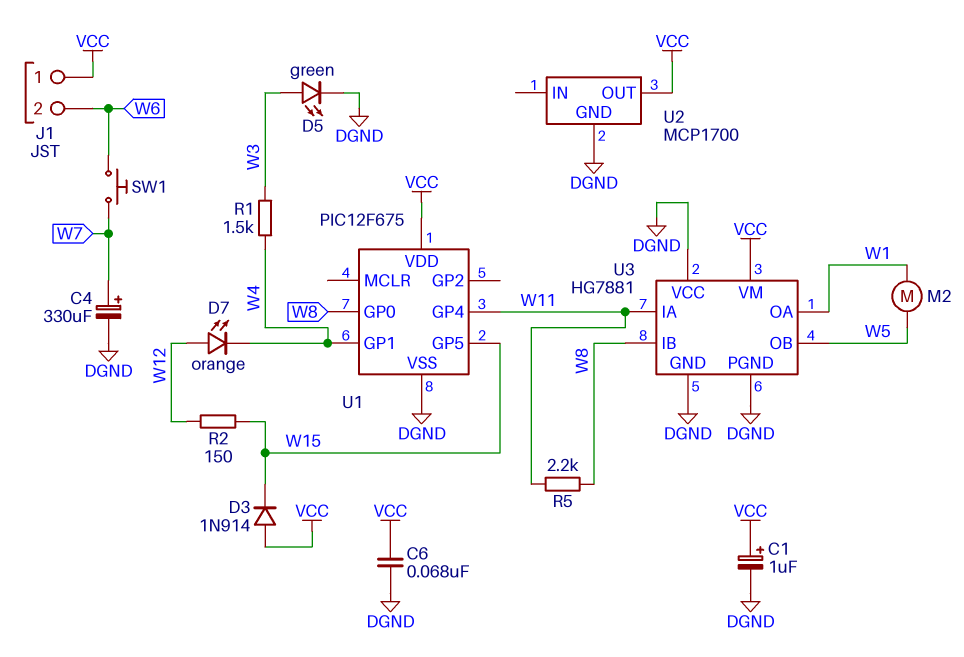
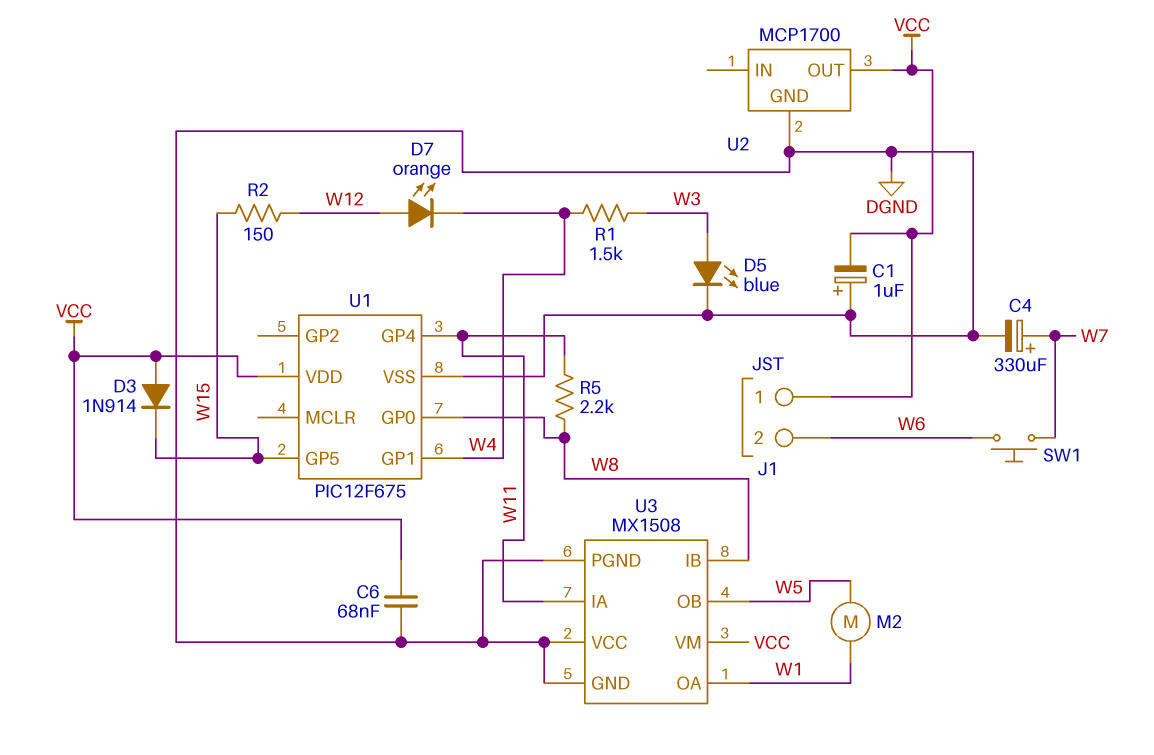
C1: 1uF (plus VCC, minus DGND) -> 1uF (plus DGND, minus VCC)
D5: LED green (A W3, K DGND) -> LED blue (A W3, K DGND)
U3: HG7881 -> MX1508

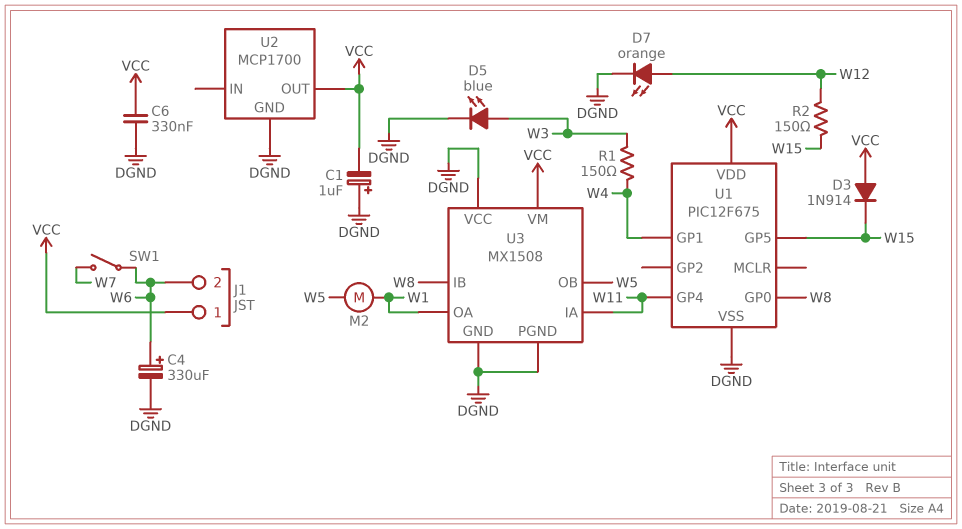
C4: 330uF (plus W7, minus DGND) -> 330uF (plus W6, minus DGND)
C6: 68nF (DGND, VCC) -> 330nF (DGND, VCC)
D7: LED orange (A W12, K W4) -> LED orange (A W12, K DGND)
R1: 1.5k (W3, W4) -> 150 (W3, W4)
R5: 2.2k (W8, W11) -> none
SW1: button (W6, W7) -> switch (W6, W7)

